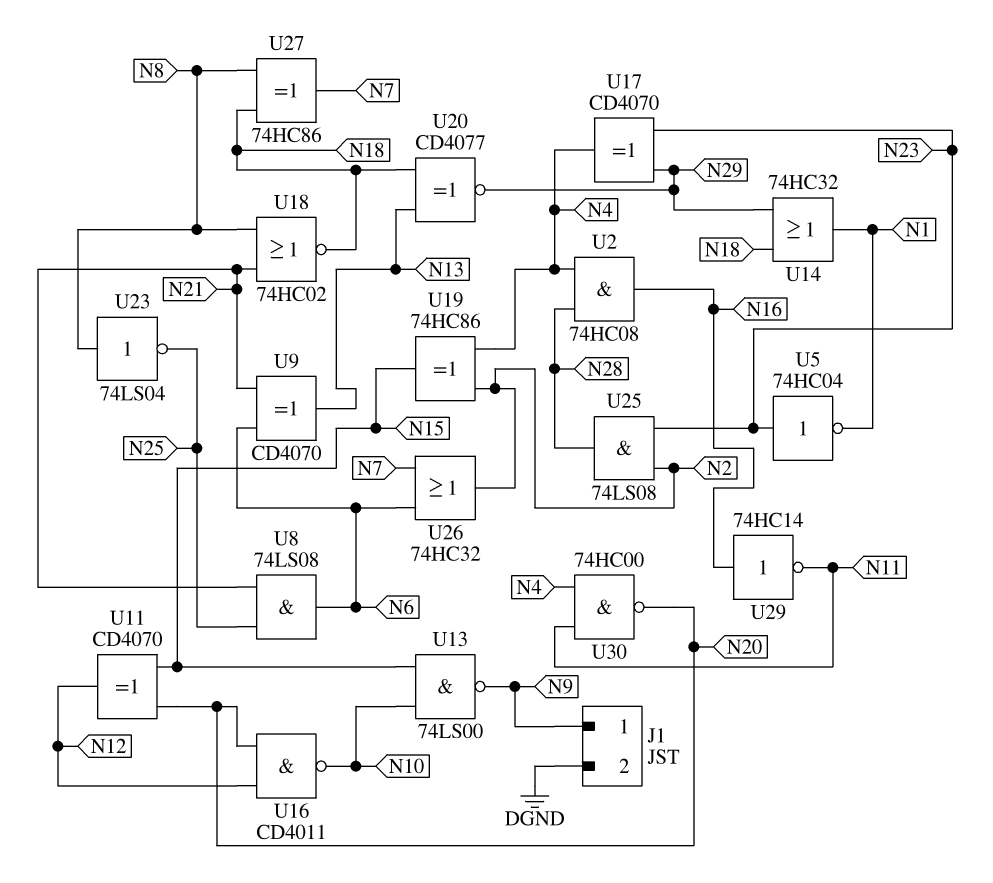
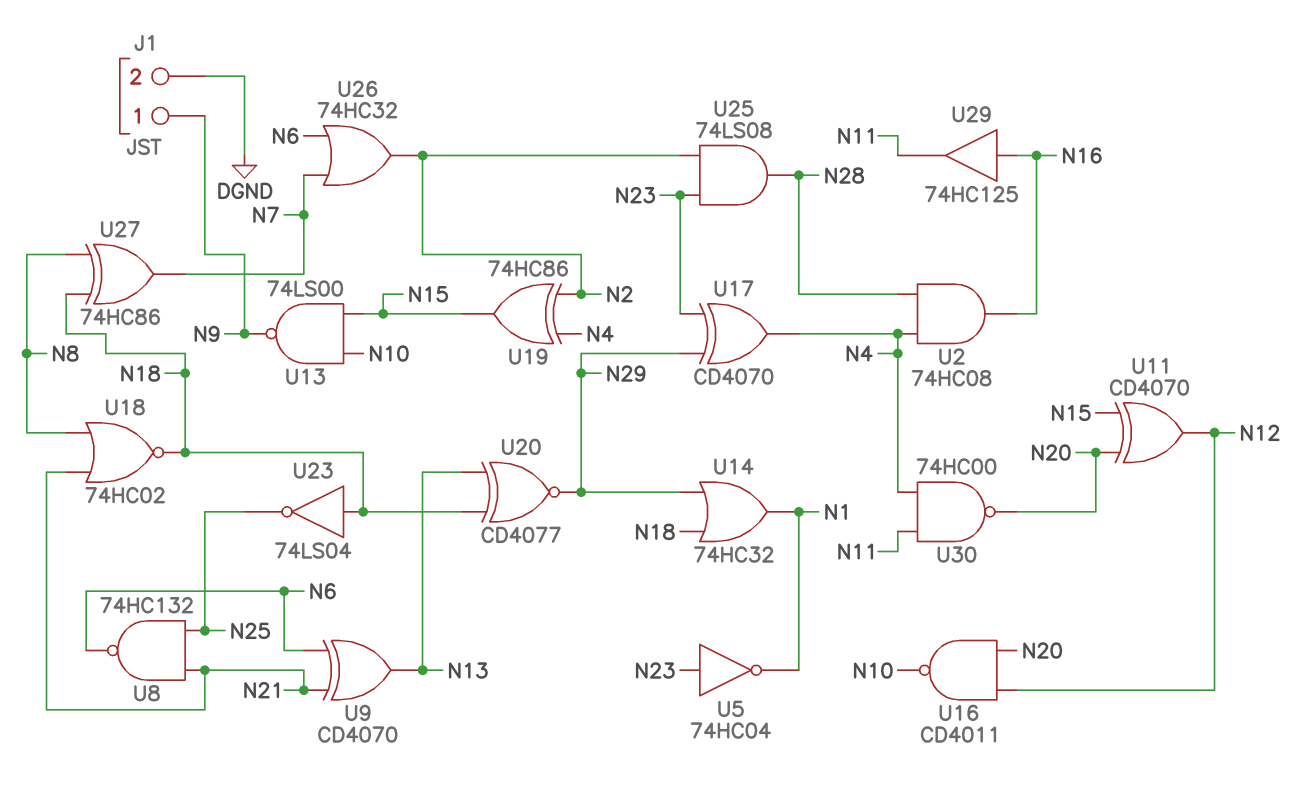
U8: AND 74LS08 (in N21, in N25, out N6) -> NAND 74HC132 (in N21, in N25, out N6)
U23: NOT 74LS04 (in N8, out N25) -> NOT 74LS04 (in N18, out N25)
U29: NOT 74HC14 (in N16, out N11) -> buffer 74HC125 (in N16, out N11)

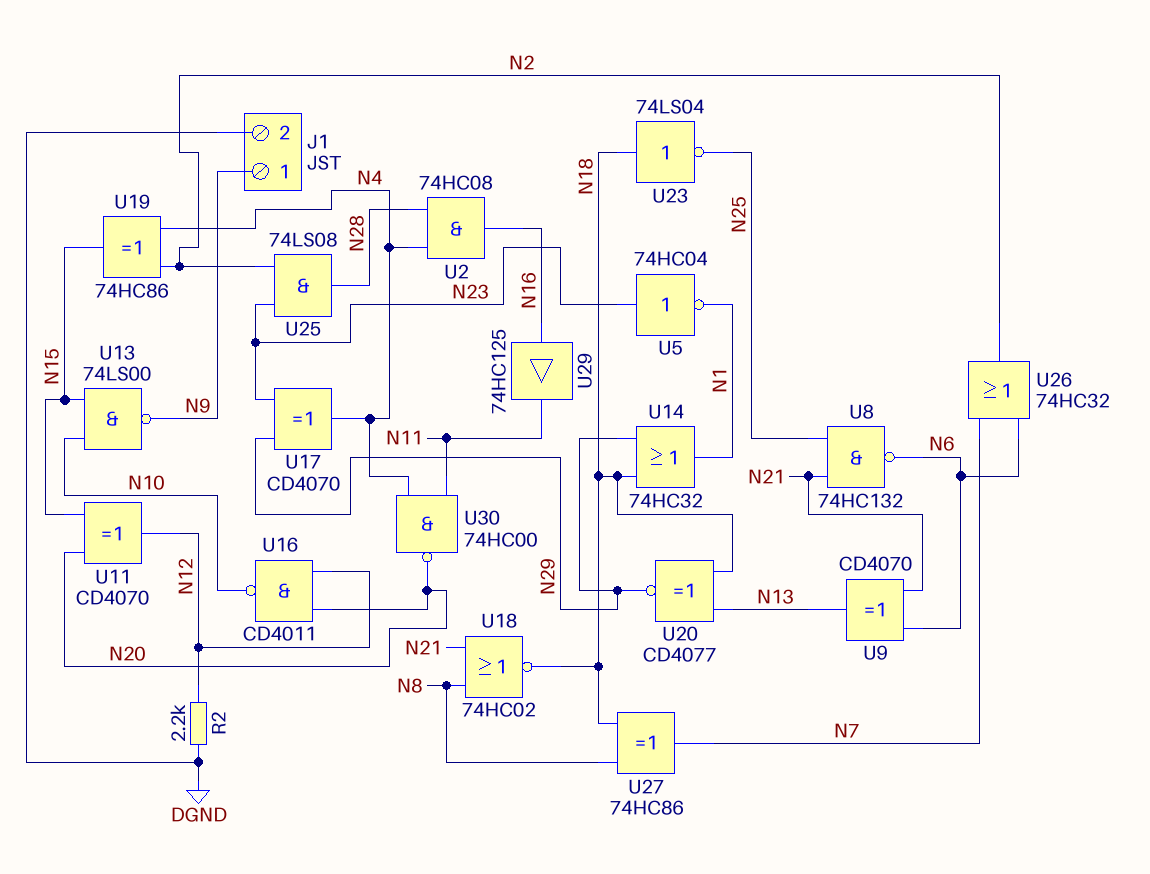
R2: none -> 2.2k (DGND, N12)

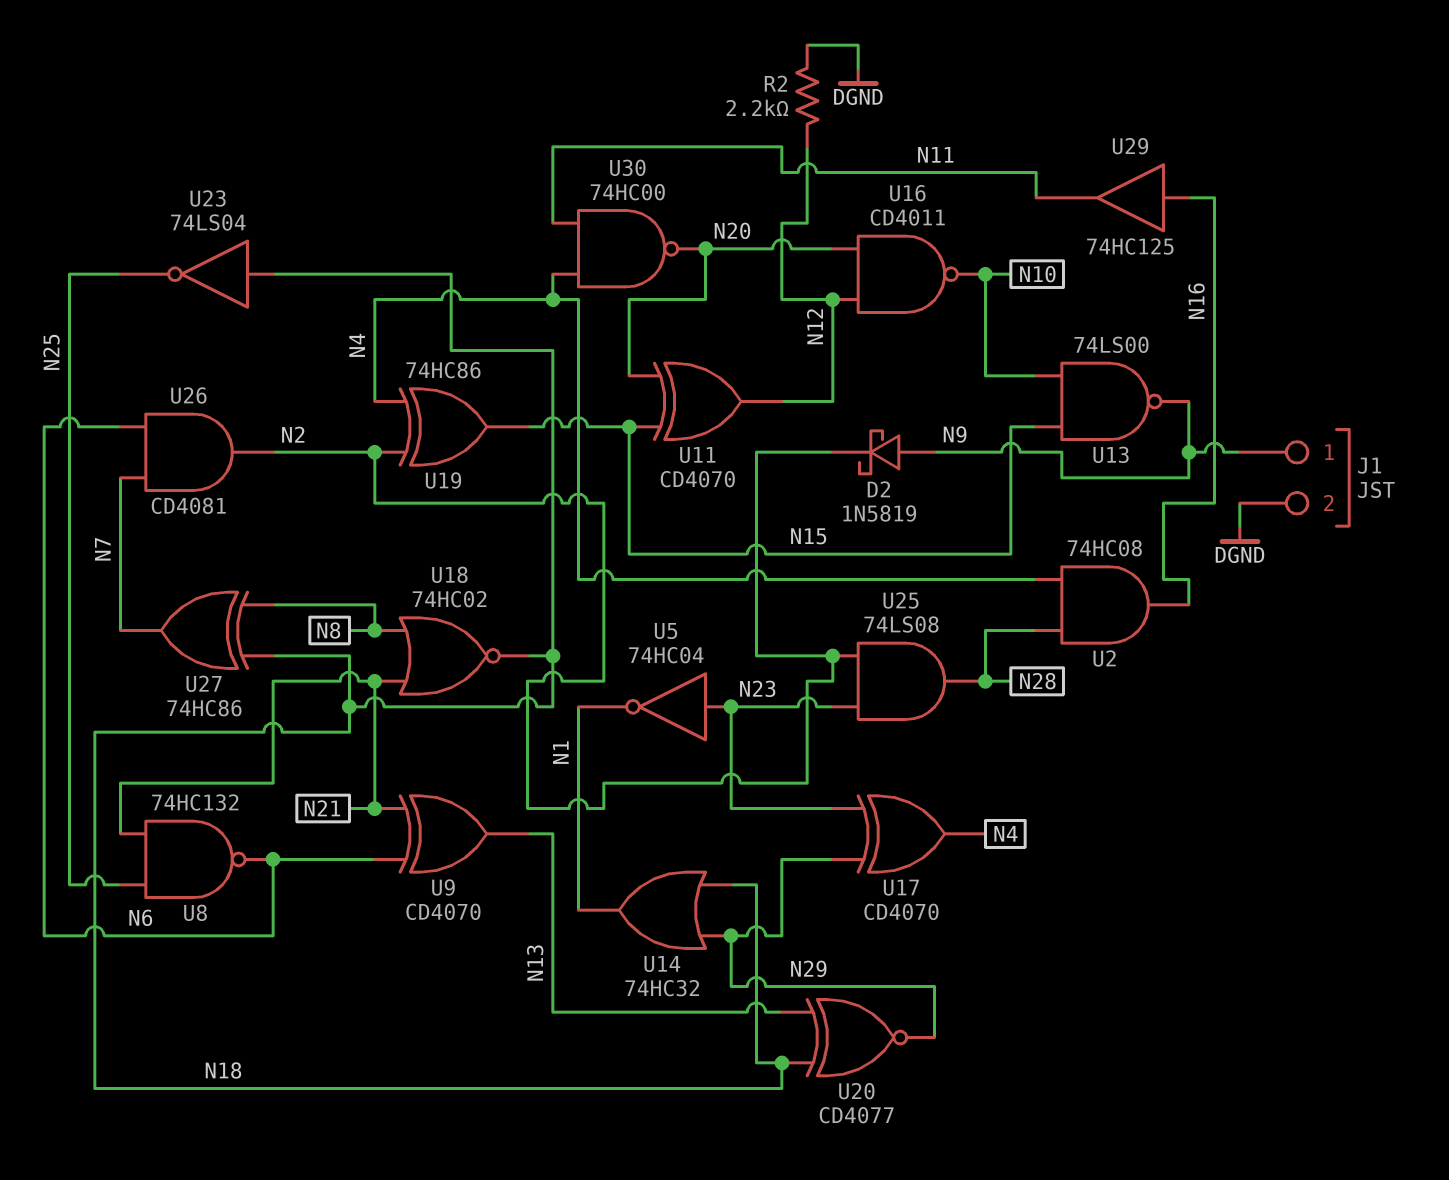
D2: none -> schottky 1N5819 (A N9, K N2)
U26: OR 74HC32 (in N6, in N7, out N2) -> AND CD4081 (in N6, in N7, out N2)

